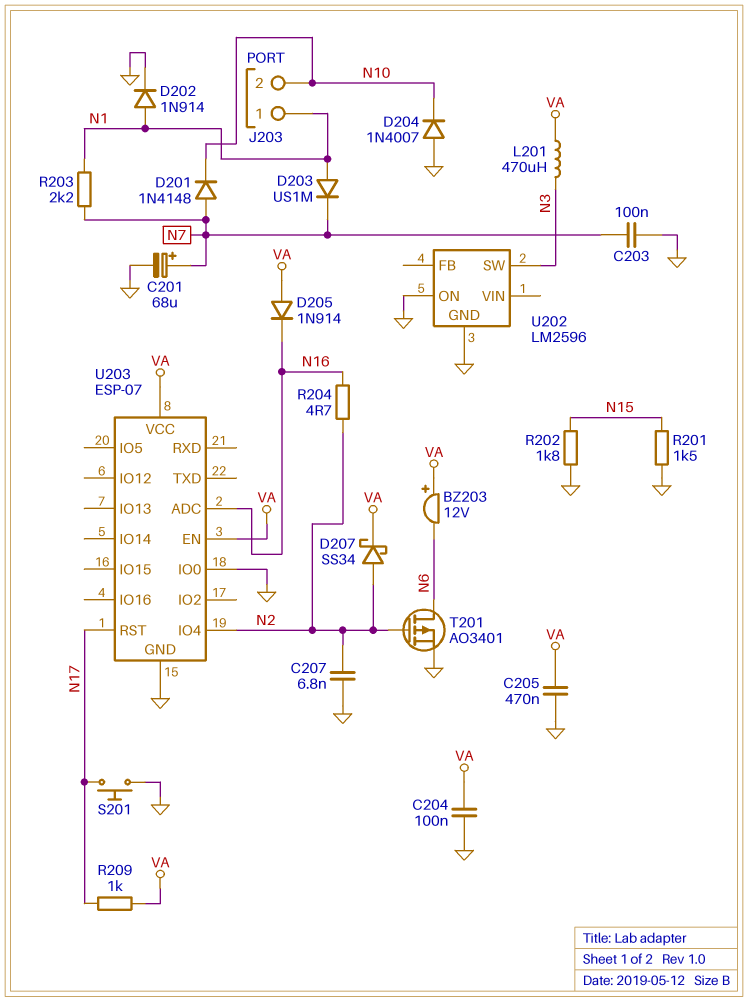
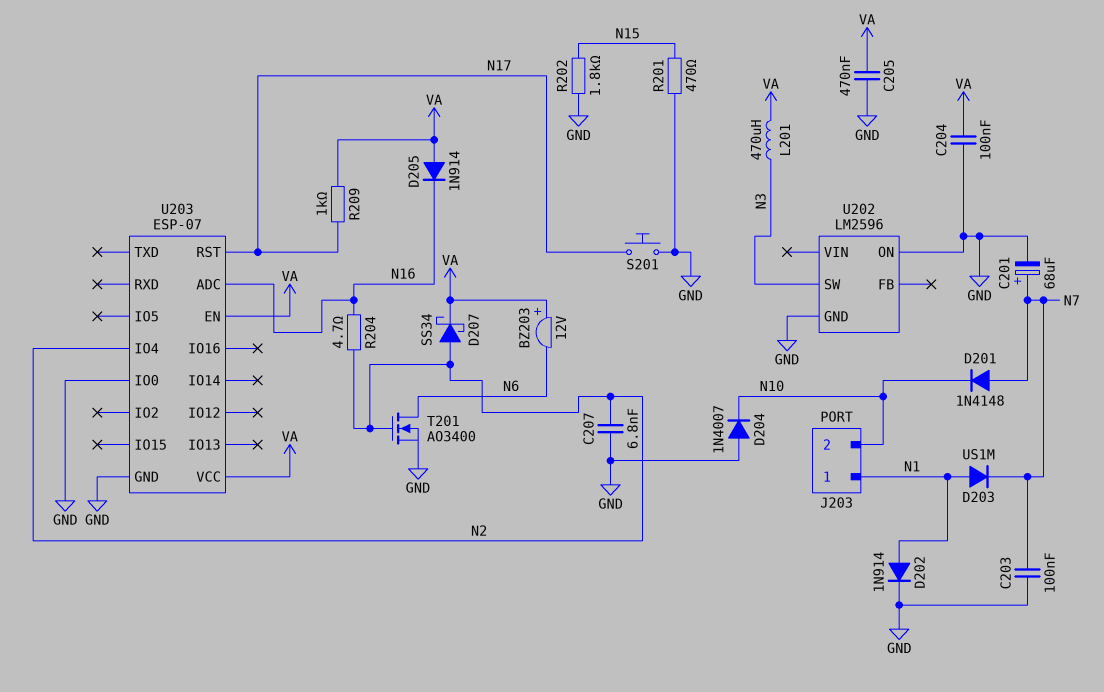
R201: 1.5k (GND, N15) -> 470 (GND, N15)
R203: 2.2k (N1, N7) -> none
T201: PMOS AO3401 (G N2, D N6, S GND) -> NMOS AO3400 (G N2, D N6, S GND)

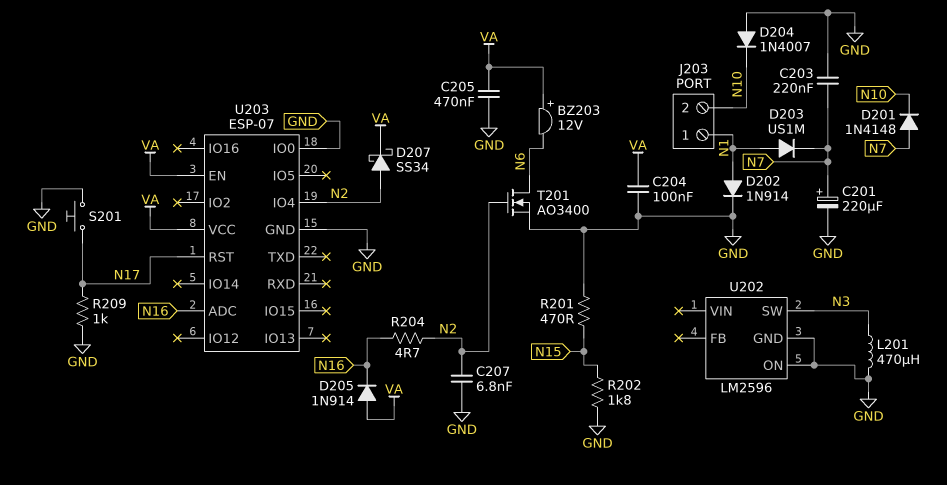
C201: 68uF (plus N7, minus GND) -> 220uF (plus N7, minus GND)
C203: 100nF (GND, N7) -> 220nF (GND, N7)
L201: 470uH (N3, VA) -> 470uH (GND, N3)
R209: 1k (N17, VA) -> 1k (GND, N17)

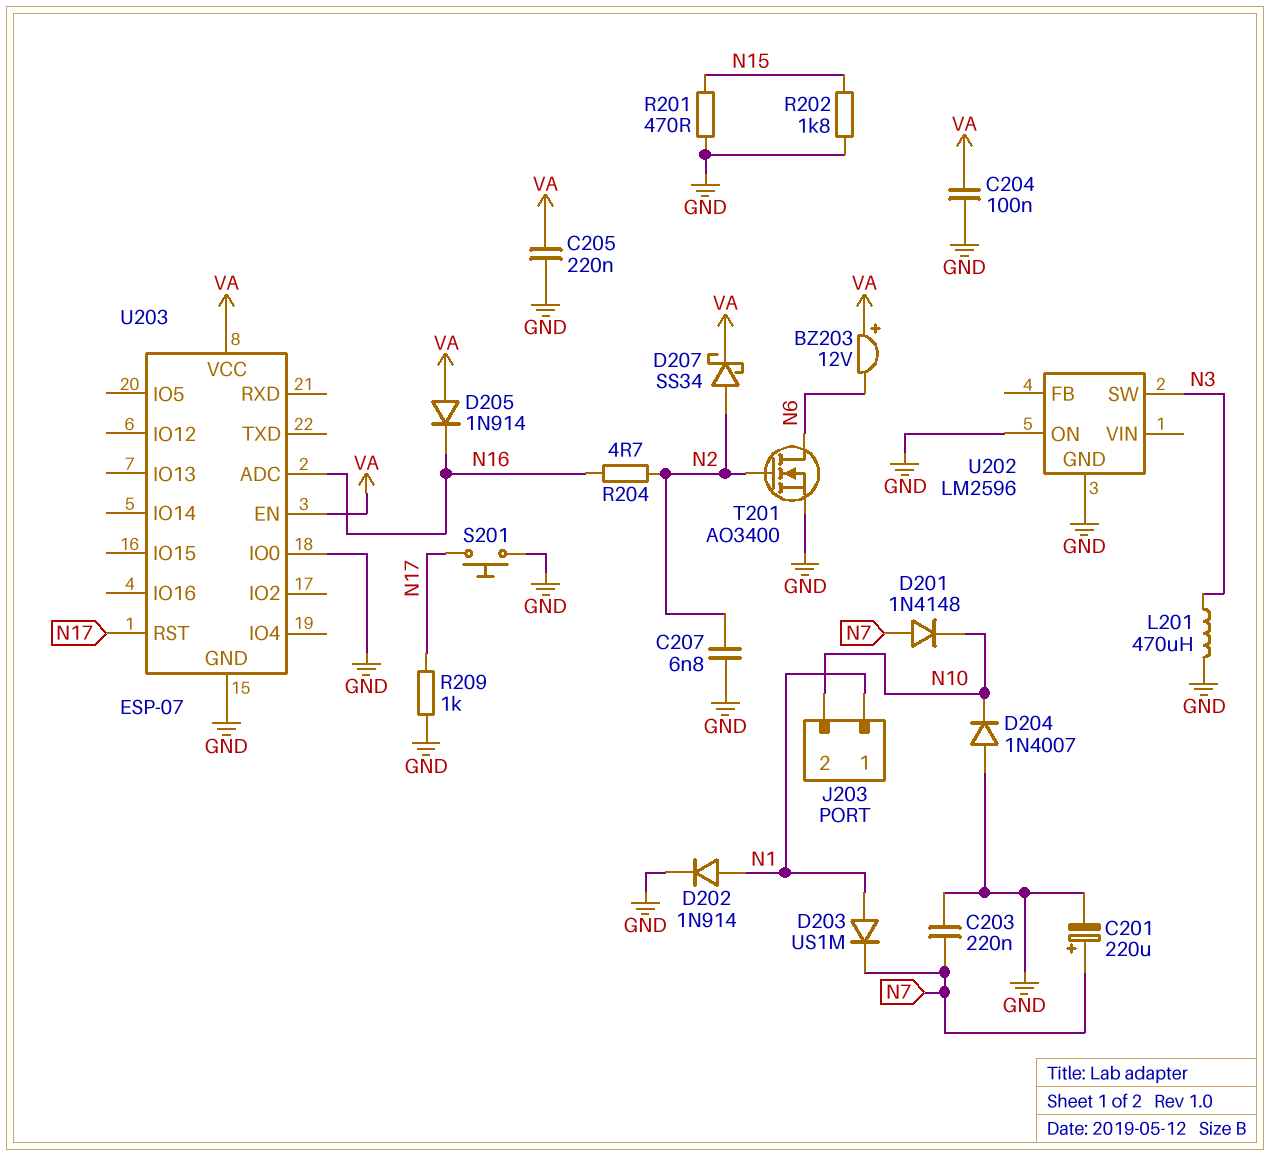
C205: 470nF (GND, VA) -> 220nF (GND, VA)
U203 pin IO4: N2 -> none

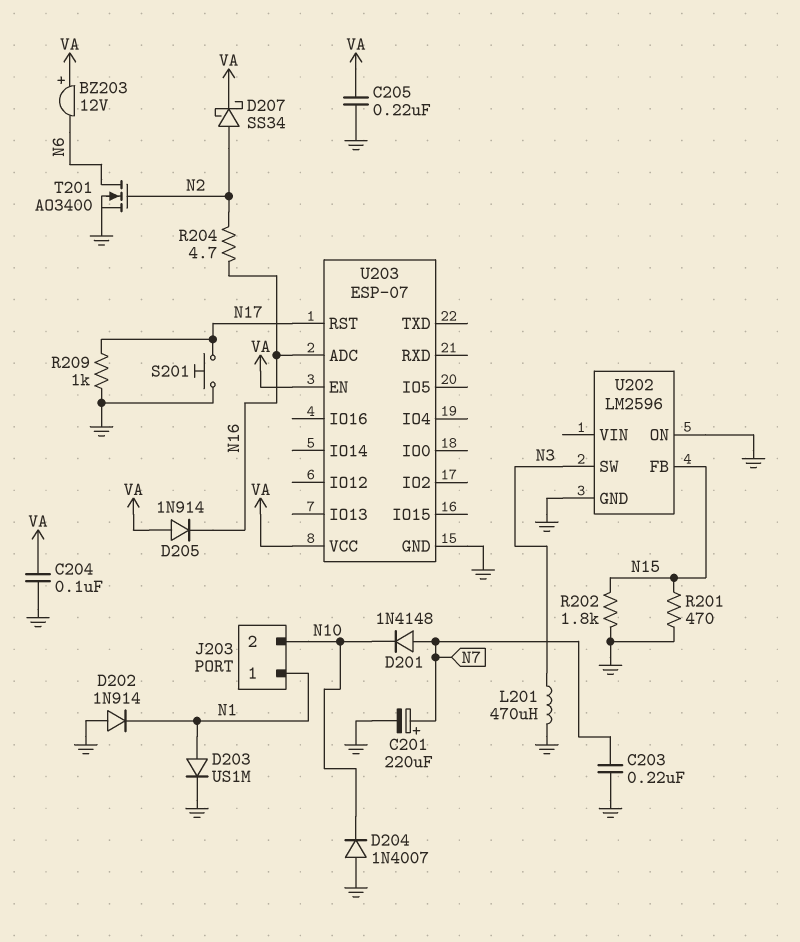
C207: 6.8nF (GND, N2) -> none
D202: diode 1N914 (A N1, K GND) -> diode 1N914 (A GND, K N1)
D203: diode US1M (A N1, K N7) -> diode US1M (A N1, K GND)
U202 pin FB: none -> N15
U203 pin IO0: GND -> none

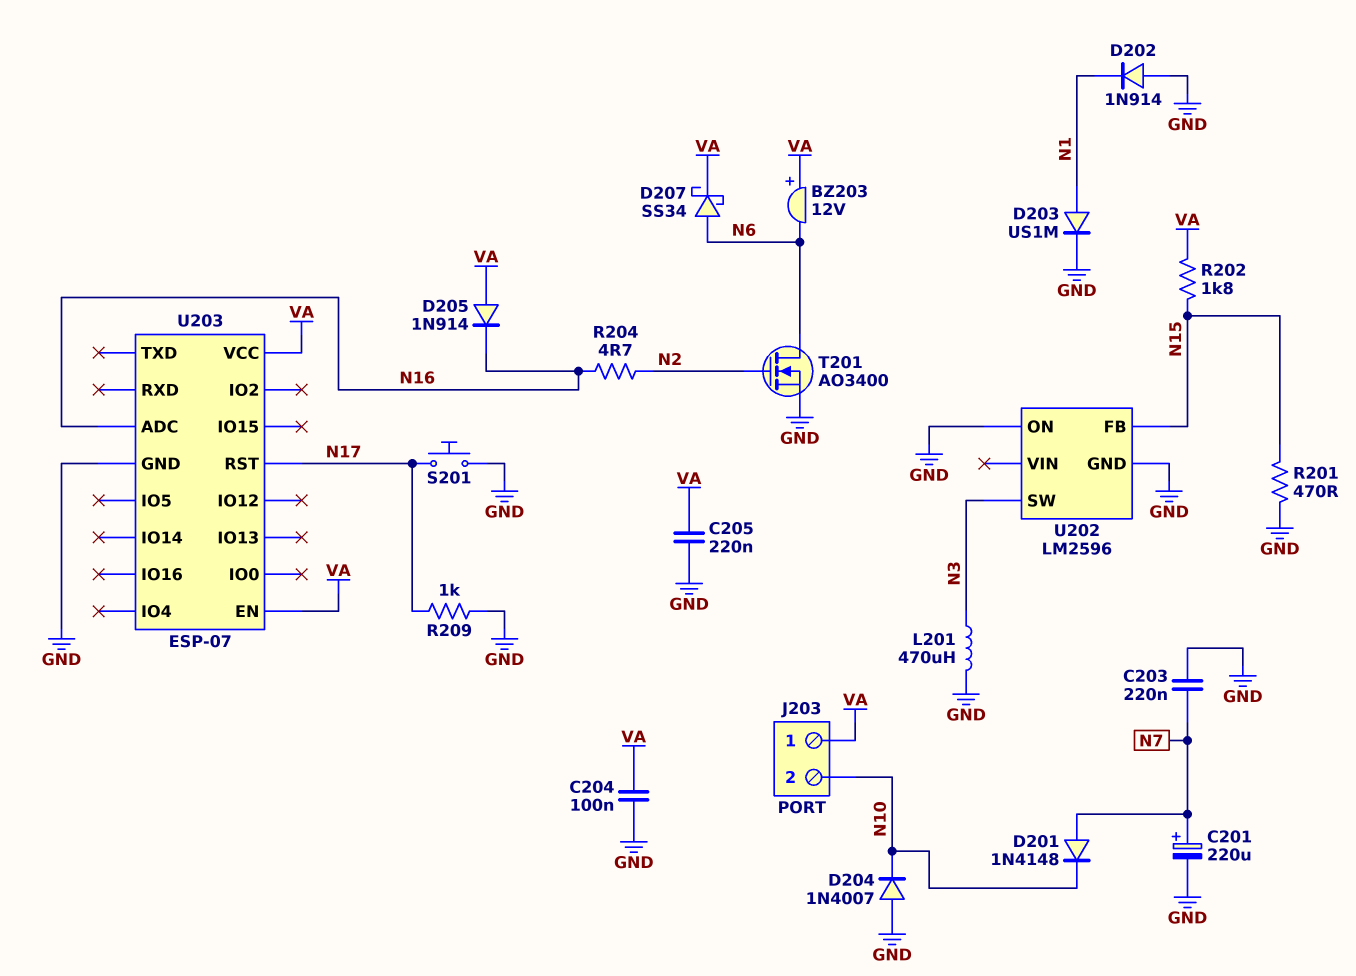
D207: schottky SS34 (A N2, K VA) -> schottky SS34 (A N6, K VA)
J203 pin 1: N1 -> VA
R202: 1.8k (GND, N15) -> 1.8k (N15, VA)

